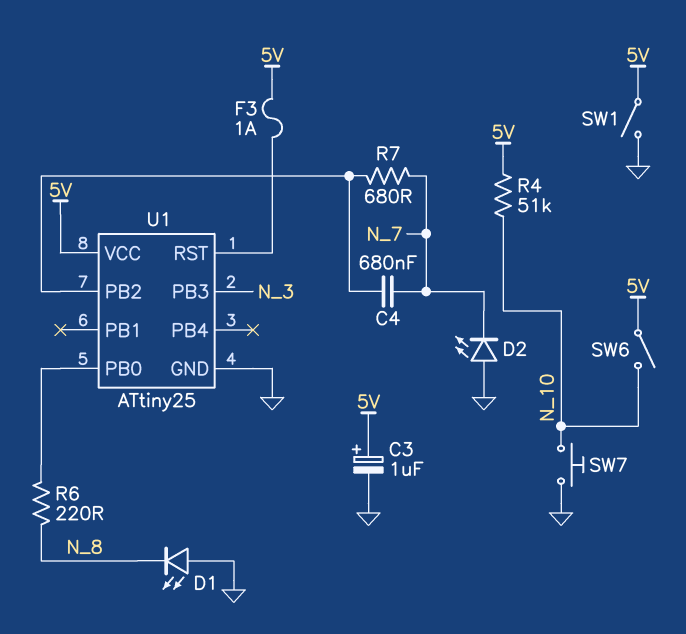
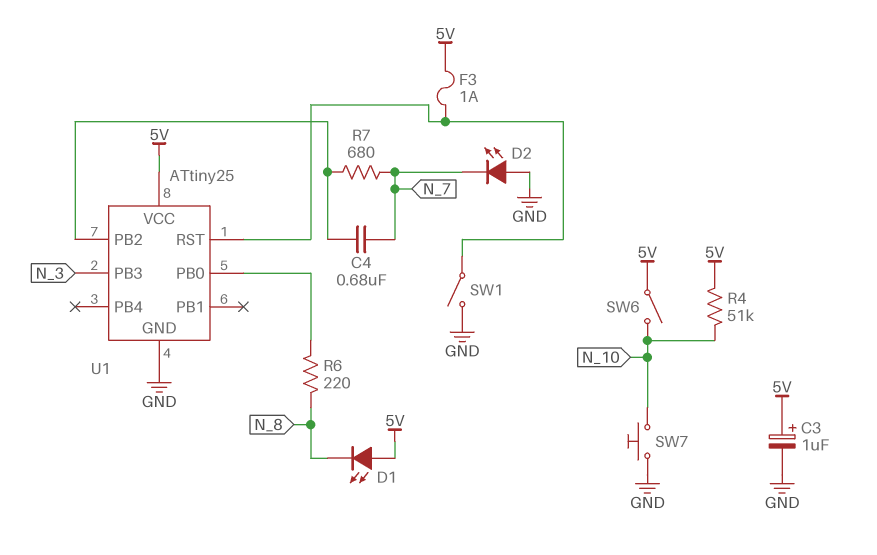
D1: LED (A GND, K N_8) -> LED (A 5V, K N_8)
SW1: switch (5V, GND) -> switch (GND, U1/RST)

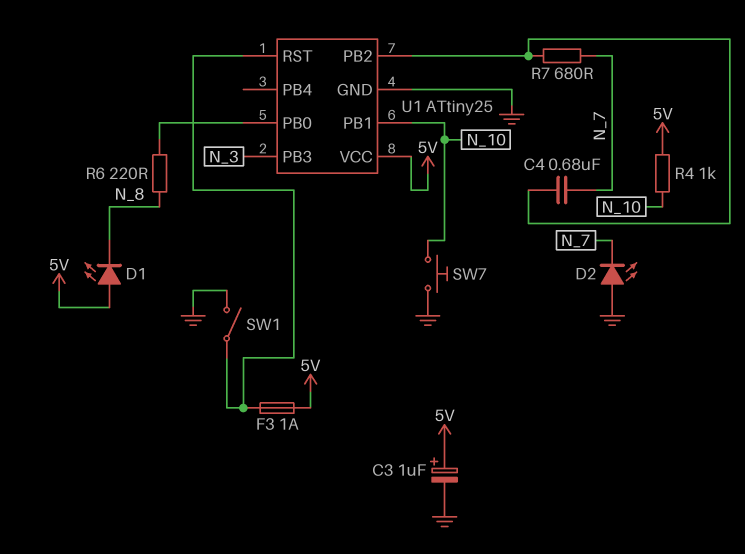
R4: 51k (5V, N_10) -> 1k (5V, N_10)
SW6: switch (5V, N_10) -> none
U1 pin PB1: none -> N_10

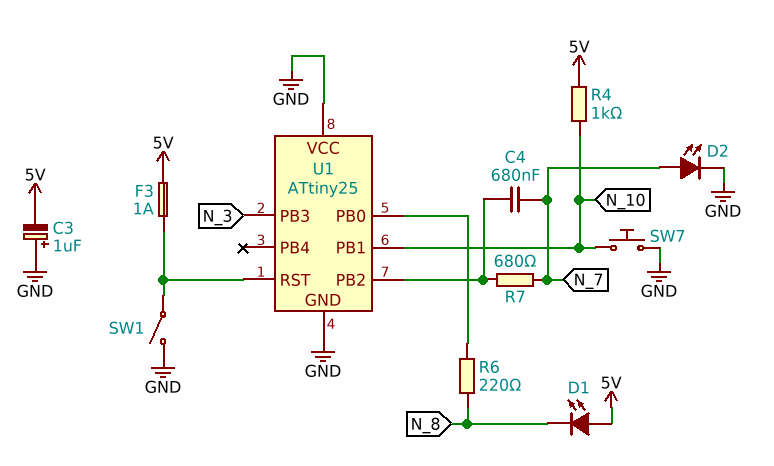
C3: 1uF (plus 5V, minus GND) -> 1uF (plus GND, minus 5V)
D2: LED (A GND, K N_7) -> LED (A N_7, K GND)
U1 pin VCC: 5V -> GND

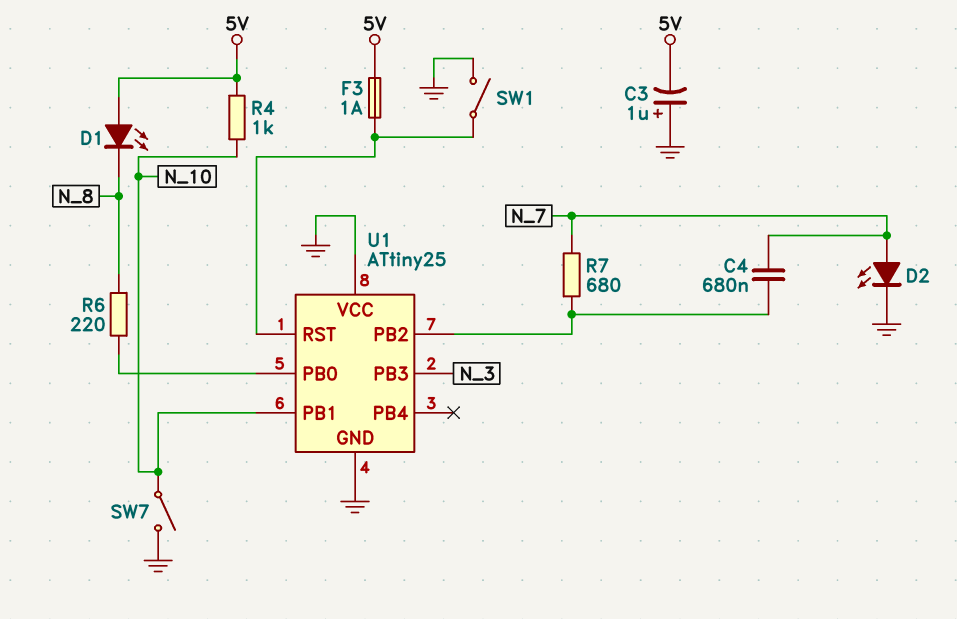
SW7: button (GND, N_10) -> switch (GND, N_10)

